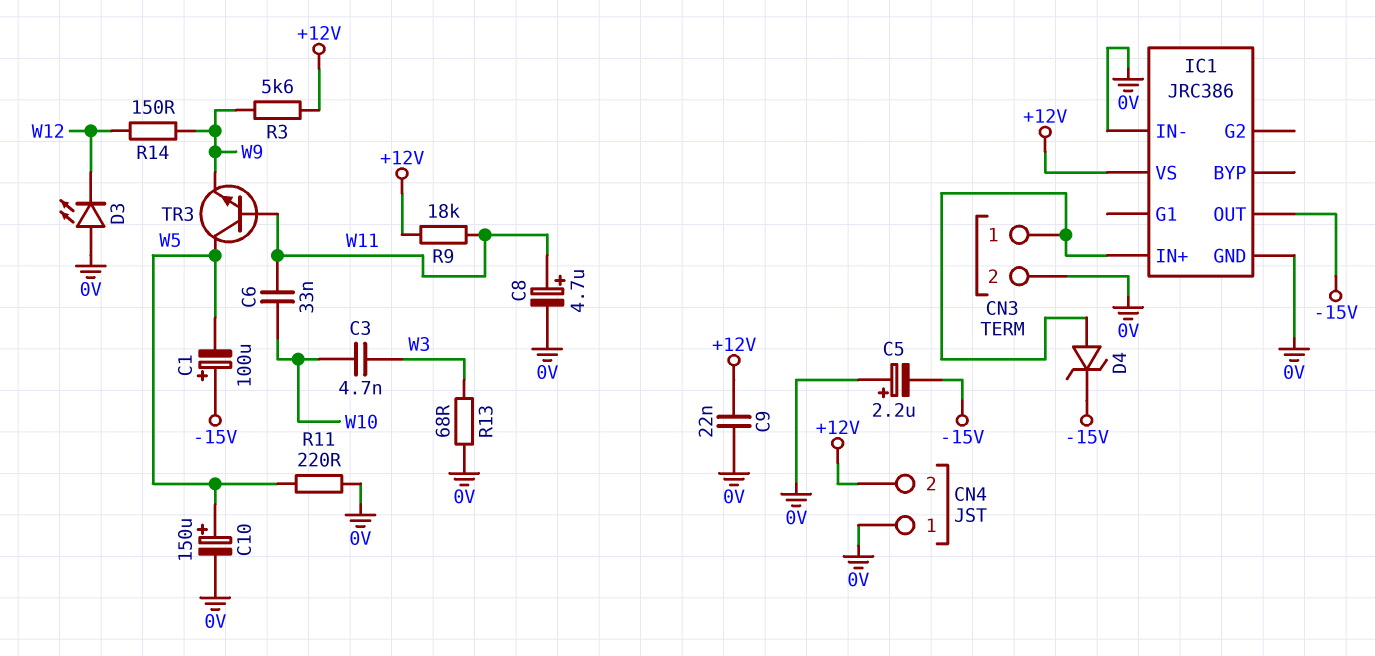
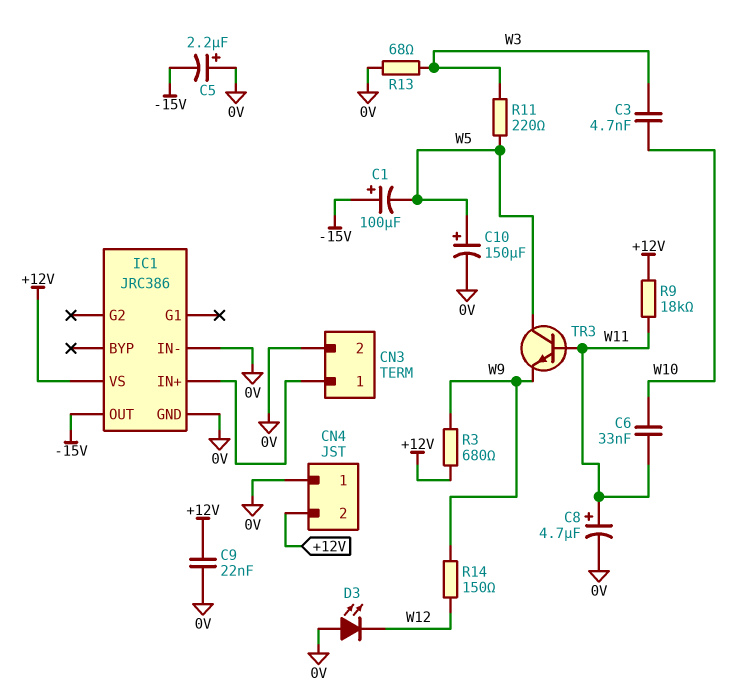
D4: zener (A CN3/1, K -15V) -> none
R3: 5.6k (+12V, W9) -> 680 (+12V, W9)
R11: 220 (0V, W5) -> 220 (W3, W5)

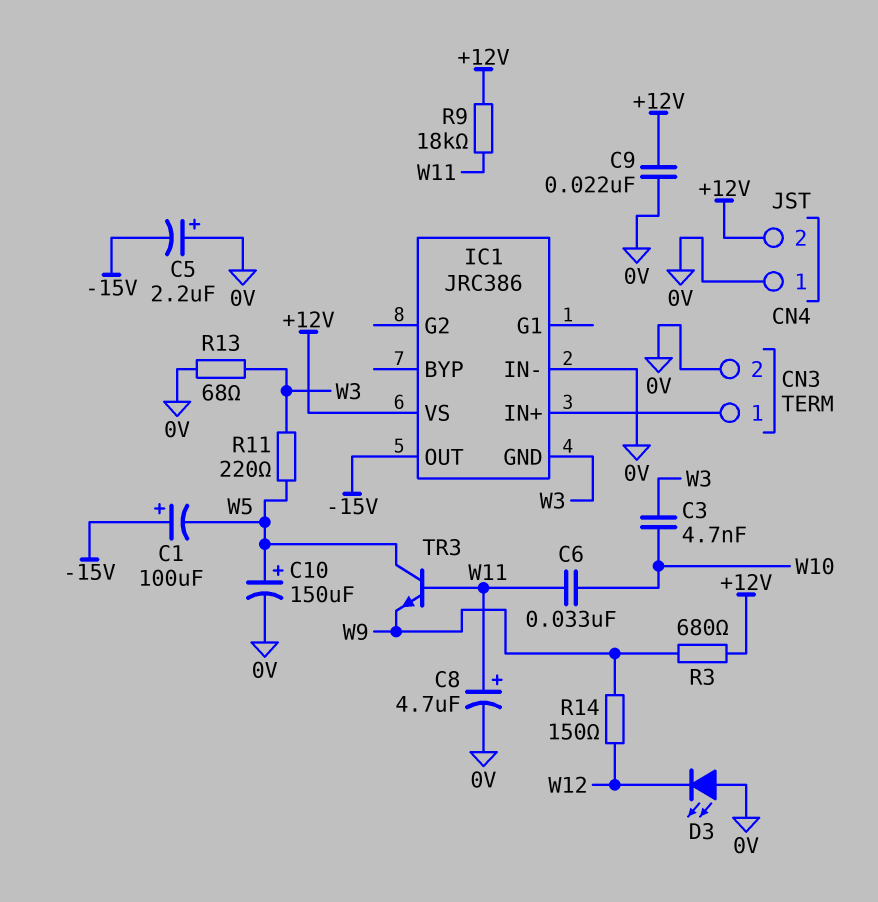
IC1 pin GND: 0V -> W3

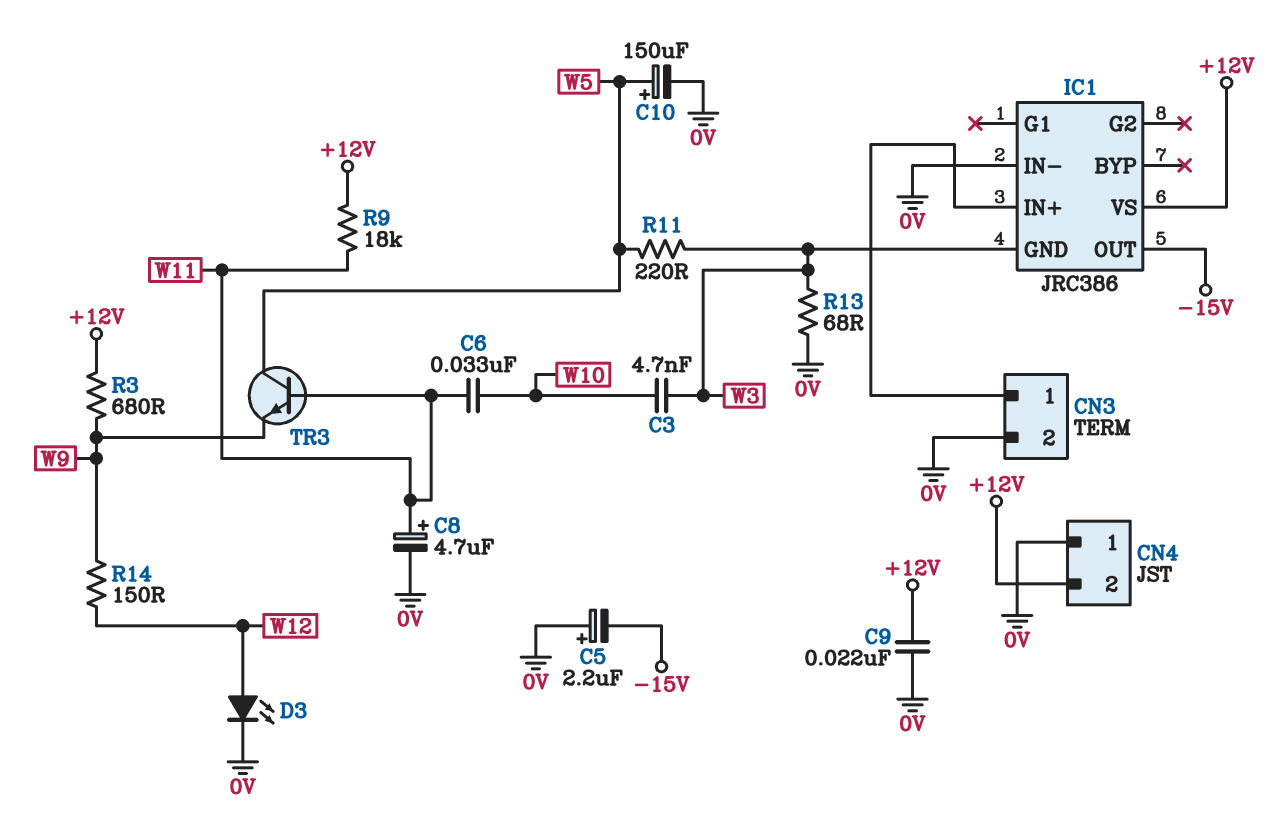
C1: 100uF (plus -15V, minus W5) -> none
D3: LED (A 0V, K W12) -> LED (A W12, K 0V)

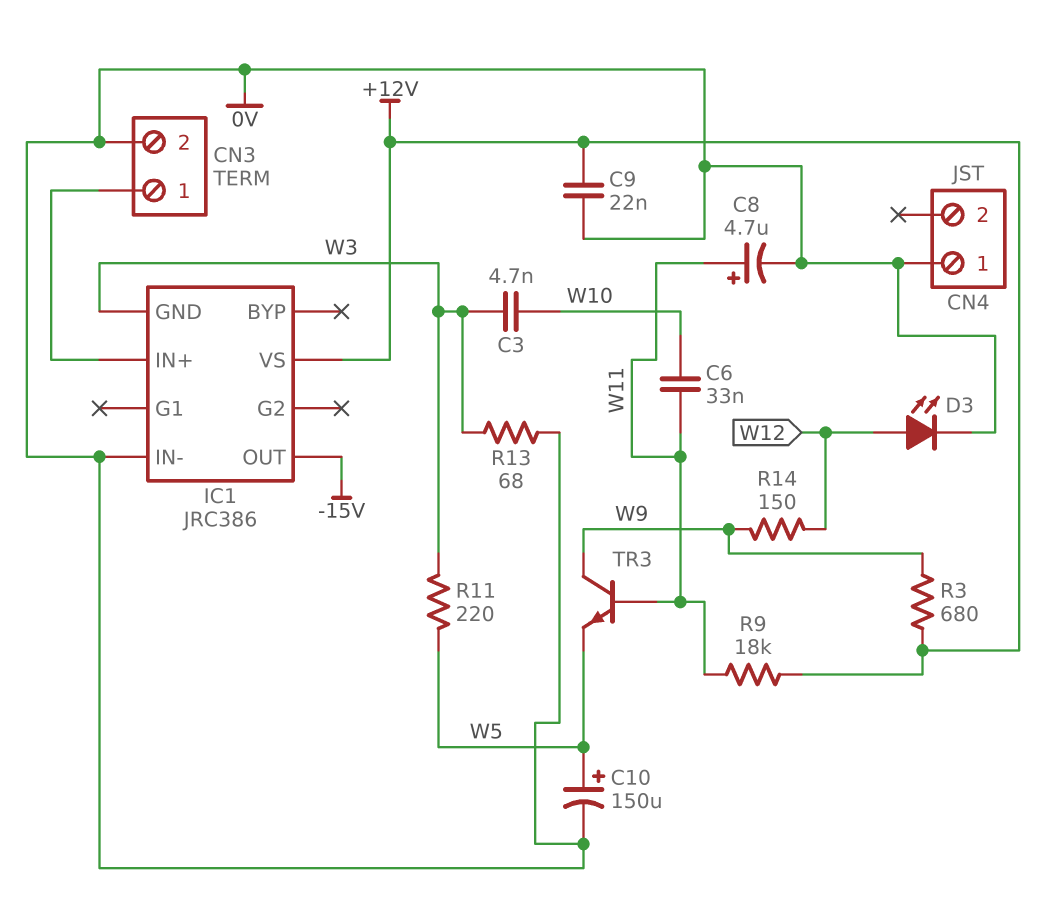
C5: 2.2uF (plus 0V, minus -15V) -> none
CN4 pin 2: +12V -> none
TR3: NPN (B W11, C W5, E W9) -> NPN (B W11, C W9, E W5)

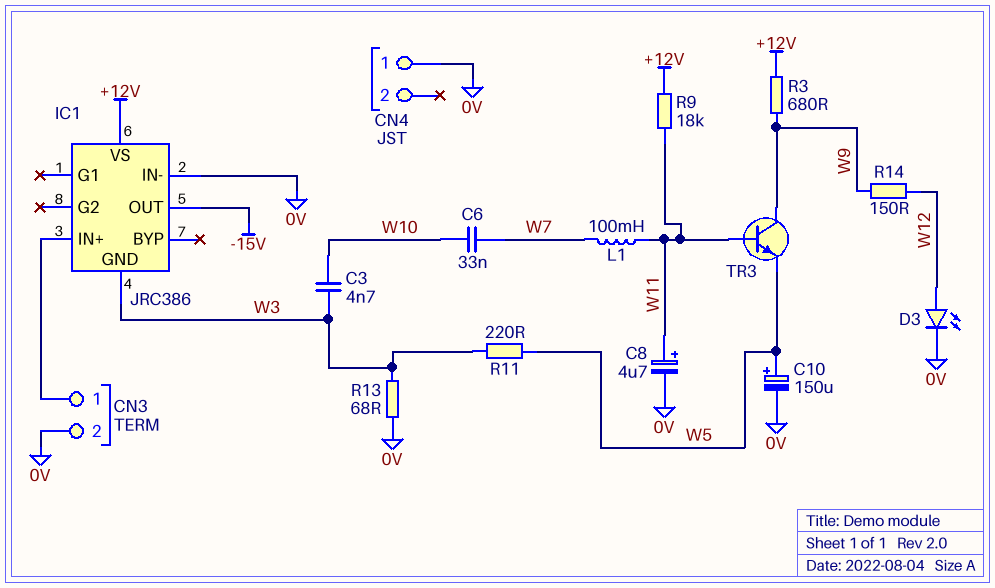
C6: 33nF (W10, W11) -> 33nF (W7, W10)
C9: 22nF (+12V, 0V) -> none
L1: none -> 100mH (W7, W11)

